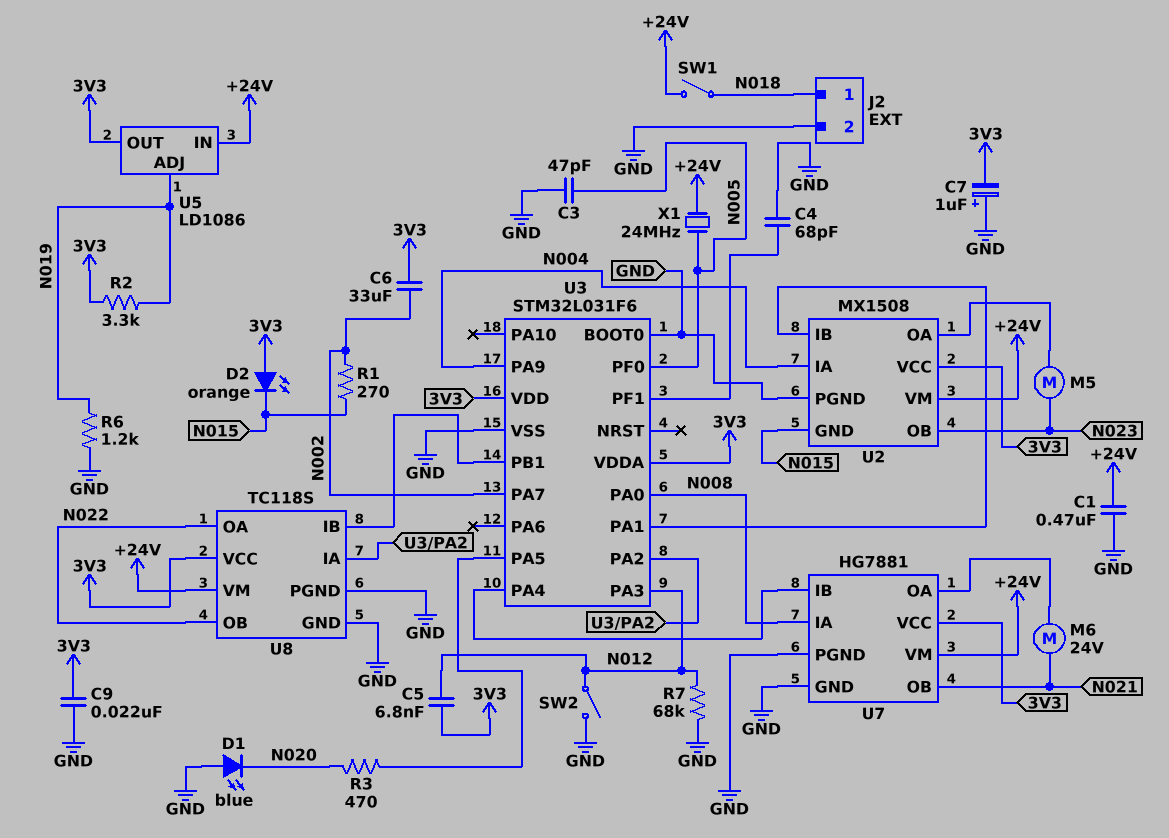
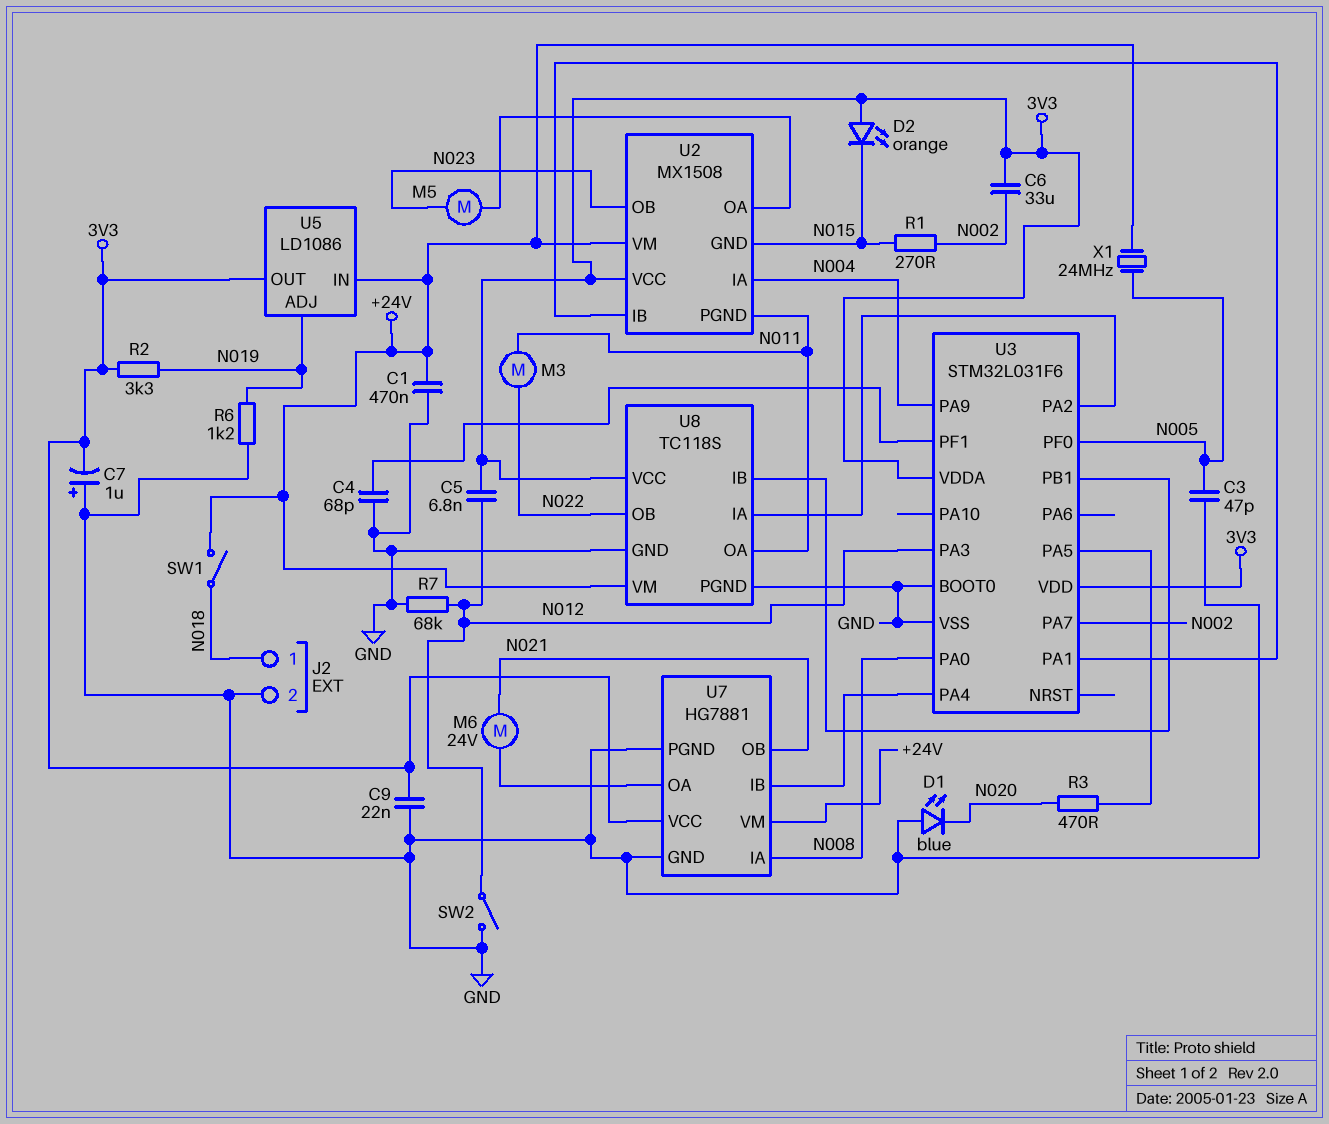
M3: none -> motor (N011, N022)
U2 pin PGND: GND -> N011
U8 pin OA: N022 -> N011

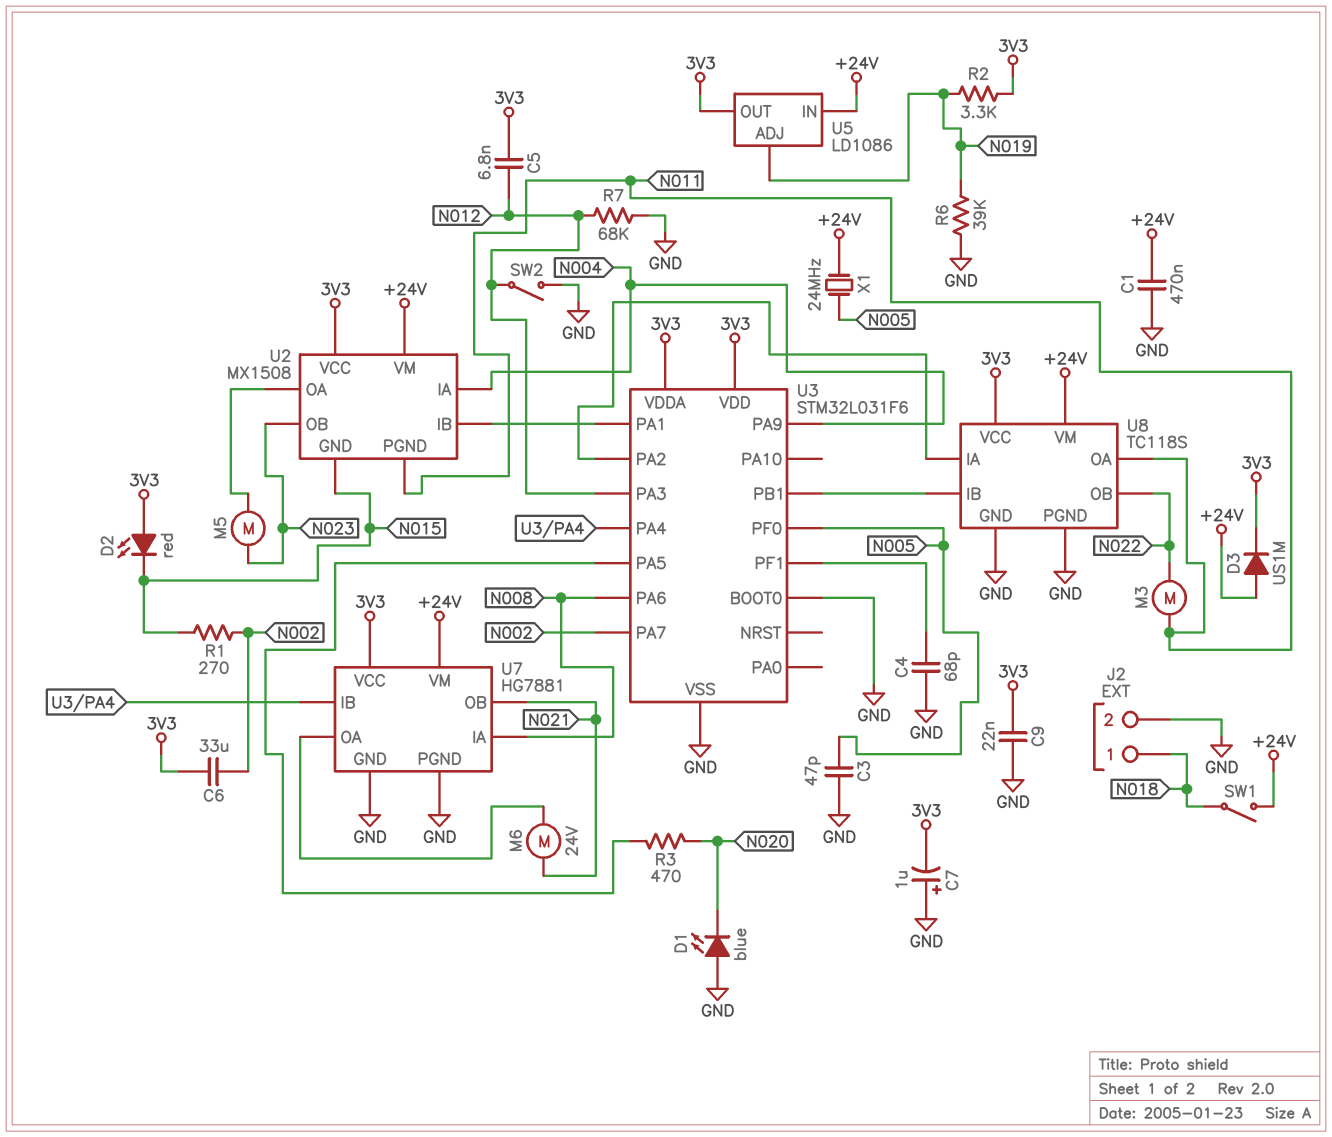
D2: LED orange (A 3V3, K N015) -> LED red (A 3V3, K N015)
D3: none -> diode US1M (A +24V, K 3V3)
R6: 1.2k (GND, N019) -> 39k (GND, N019)
U3 pin PA0: N008 -> none
U3 pin PA6: none -> N008

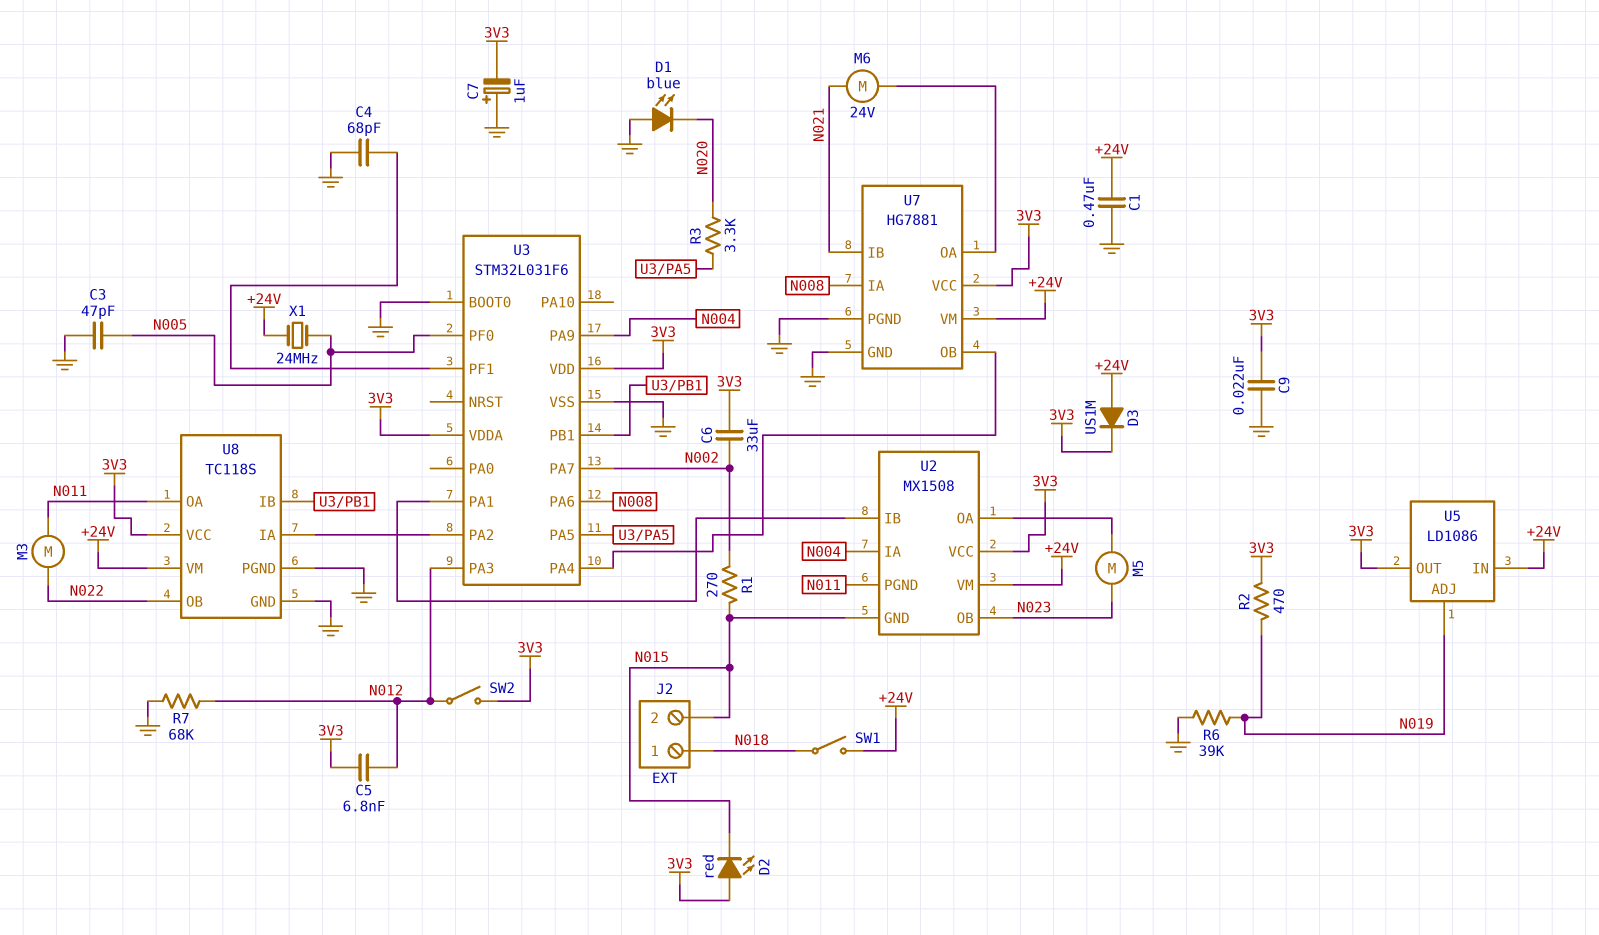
J2 pin 2: GND -> N015
R2: 3.3k (3V3, N019) -> 470 (3V3, N019)
R3: 470 (N020, U3/PA5) -> 3.3k (N020, U3/PA5)
SW2: switch (GND, N012) -> switch (3V3, N012)
U7 pin IB: U3/PA4 -> N021
U7 pin OB: N021 -> U3/PA4

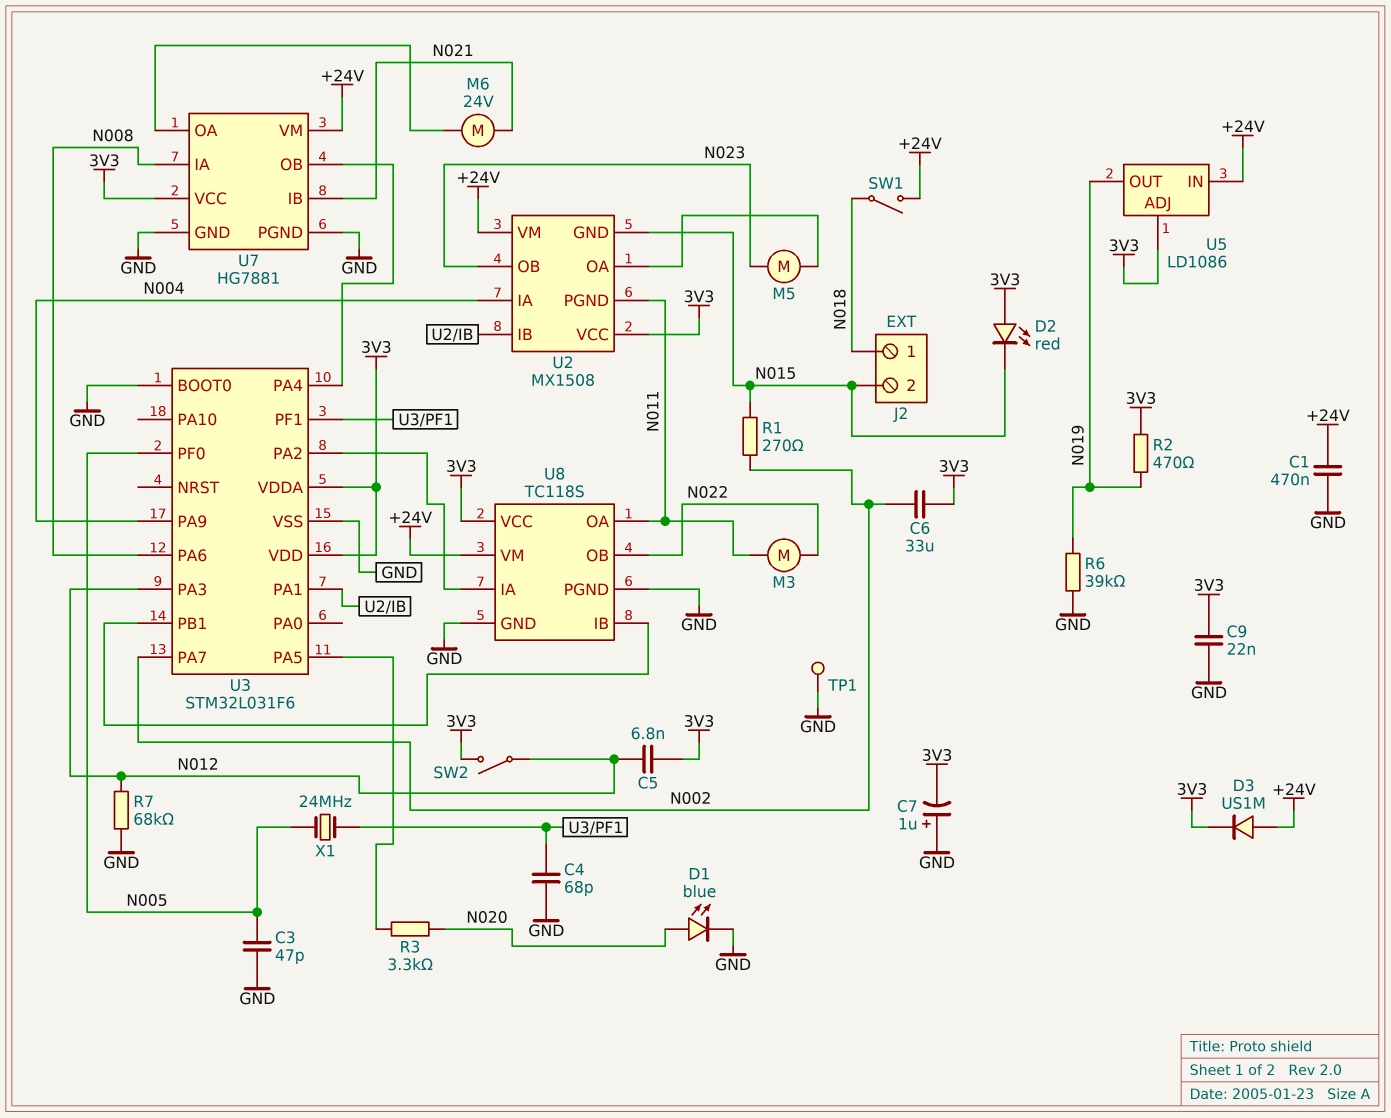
D1: LED blue (A GND, K N020) -> LED blue (A N020, K GND)
TP1: none -> test point (GND)
U5 pin ADJ: N019 -> 3V3
U5 pin OUT: 3V3 -> N019
X1: 24MHz (+24V, N005) -> 24MHz (N005, U3/PF1)

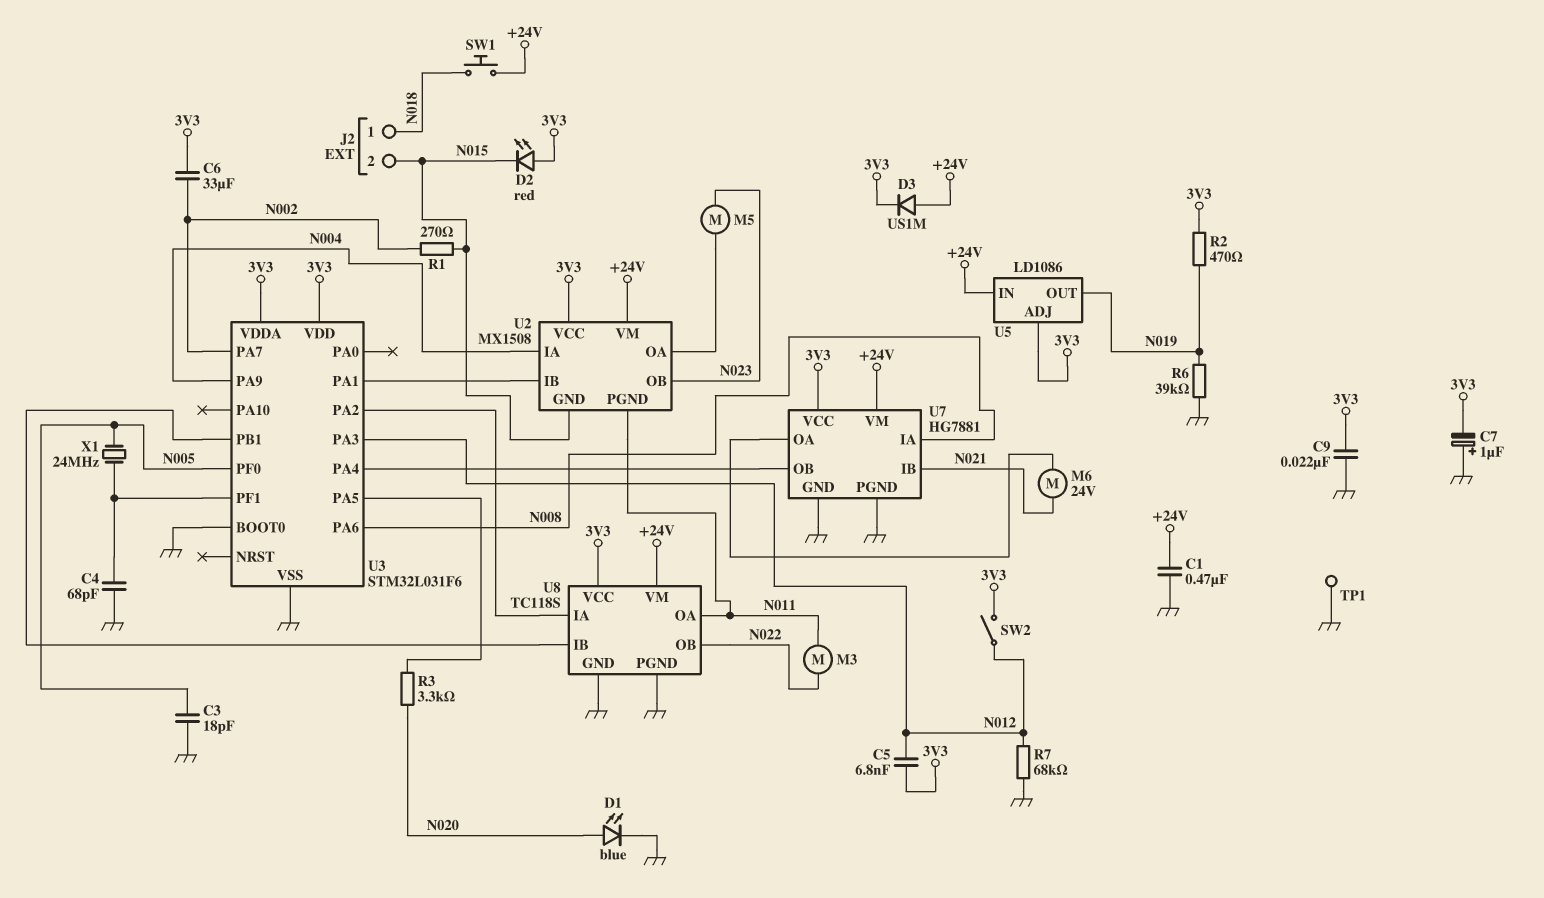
C3: 47pF (GND, N005) -> 18pF (GND, N005)
SW1: switch (+24V, N018) -> button (+24V, N018)

